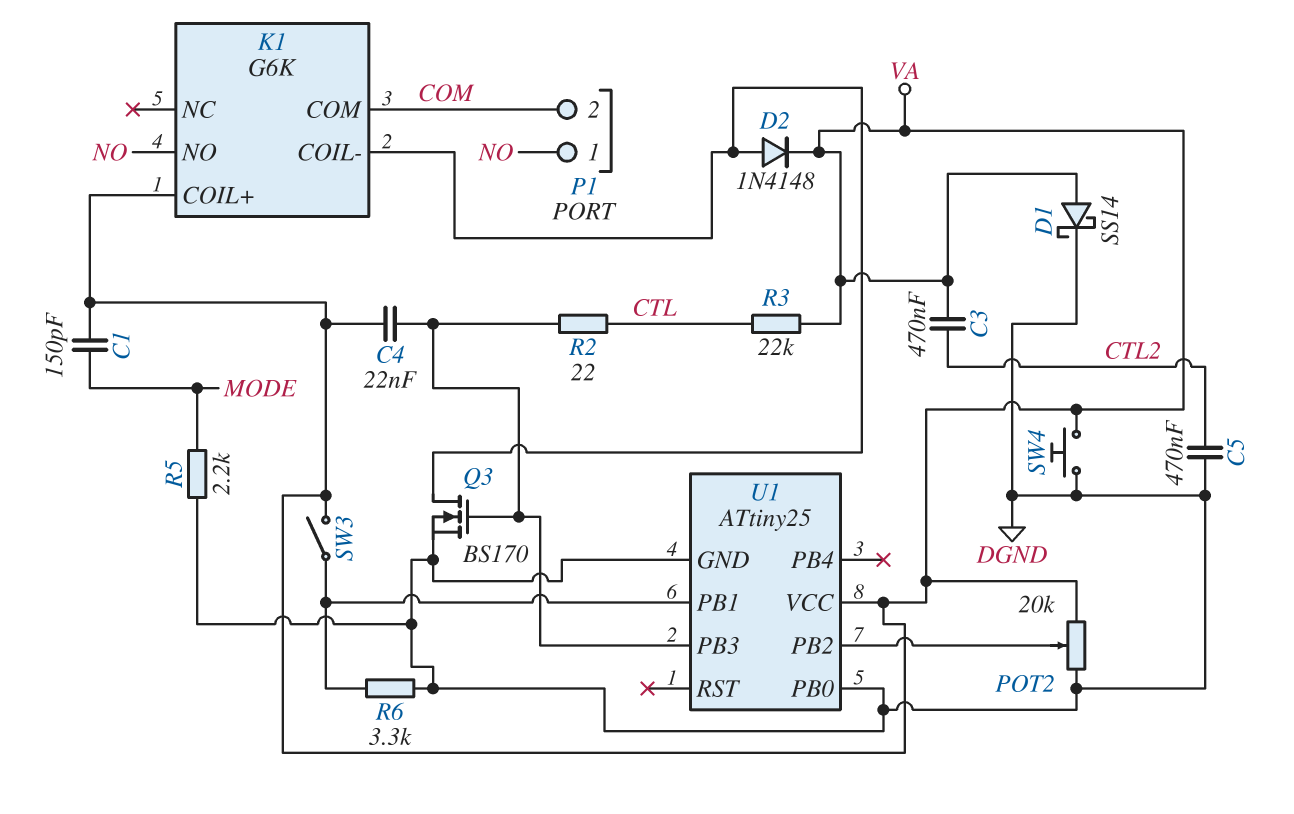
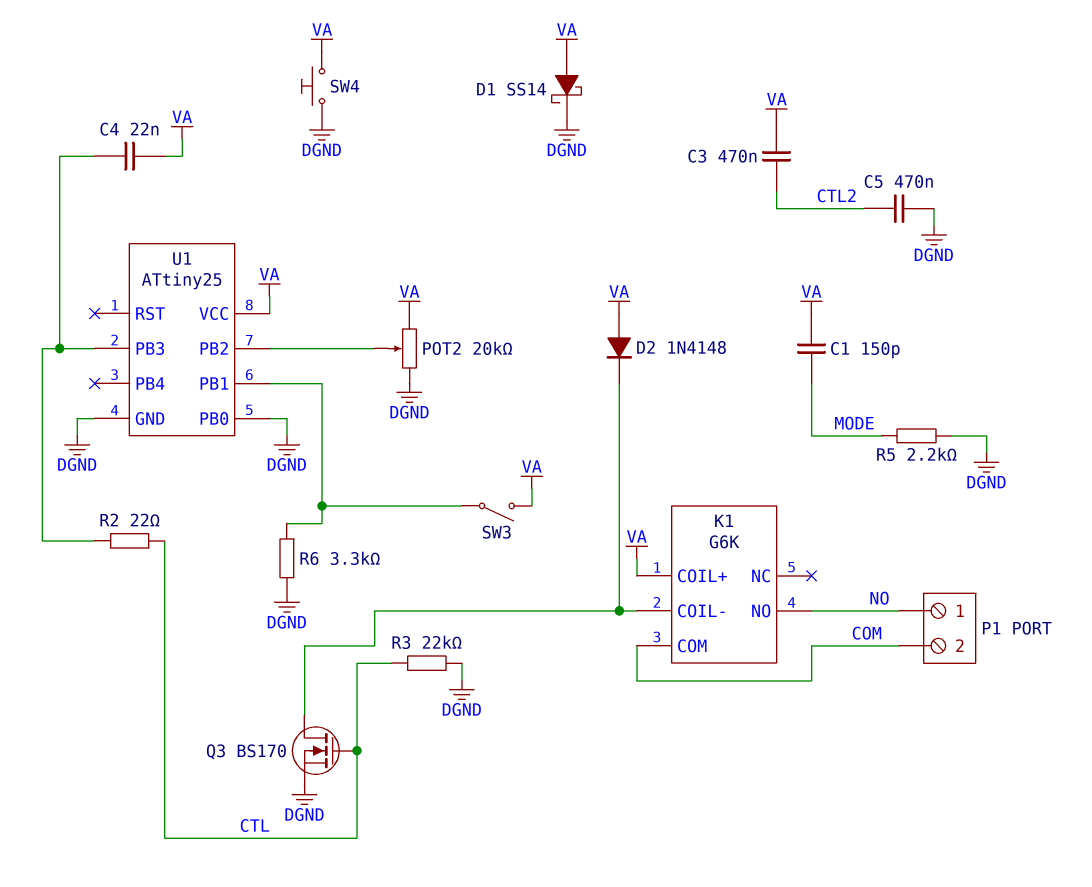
D2: diode 1N4148 (A K1/COIL-, K VA) -> diode 1N4148 (A VA, K K1/COIL-)
Q3: NMOS BS170 (G U1/PB3, D K1/COIL-, S DGND) -> NMOS BS170 (G CTL, D K1/COIL-, S DGND)
R3: 22k (CTL, VA) -> 22k (CTL, DGND)

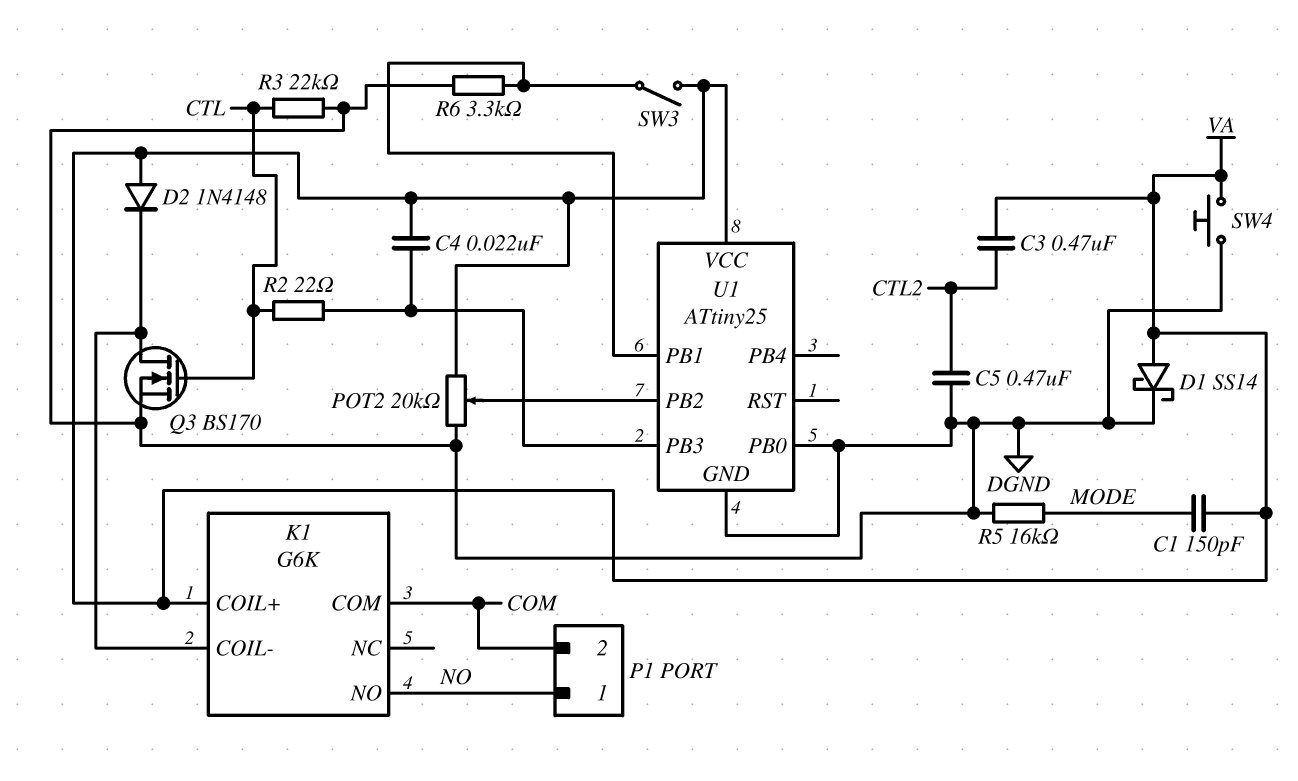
R5: 2.2k (DGND, MODE) -> 16k (DGND, MODE)

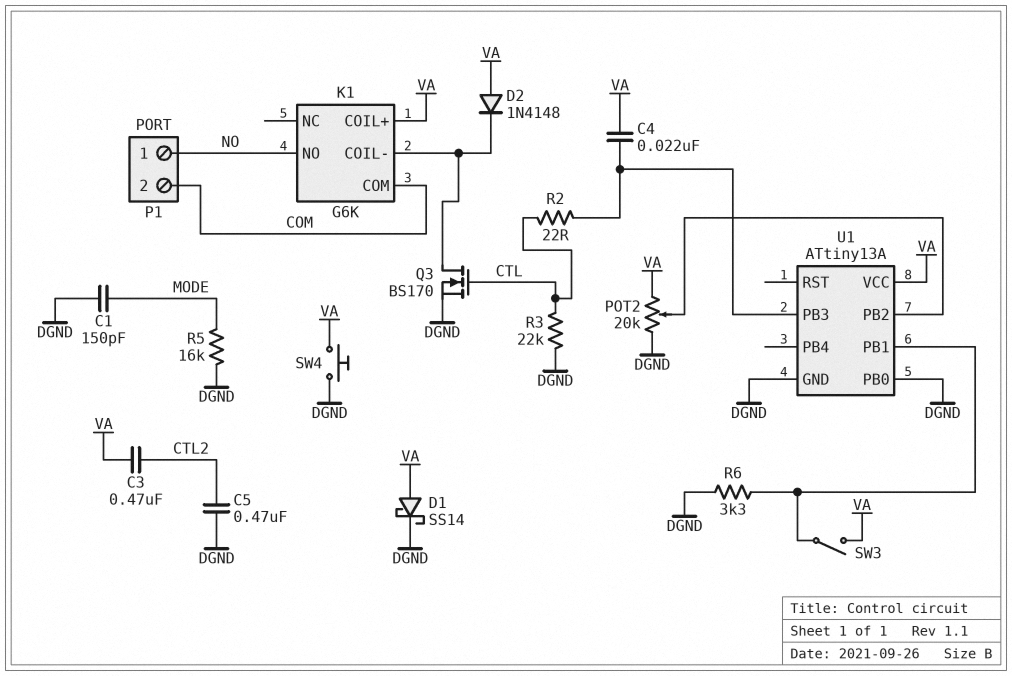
C1: 150pF (MODE, VA) -> 150pF (DGND, MODE)
U1: ATtiny25 -> ATtiny13A

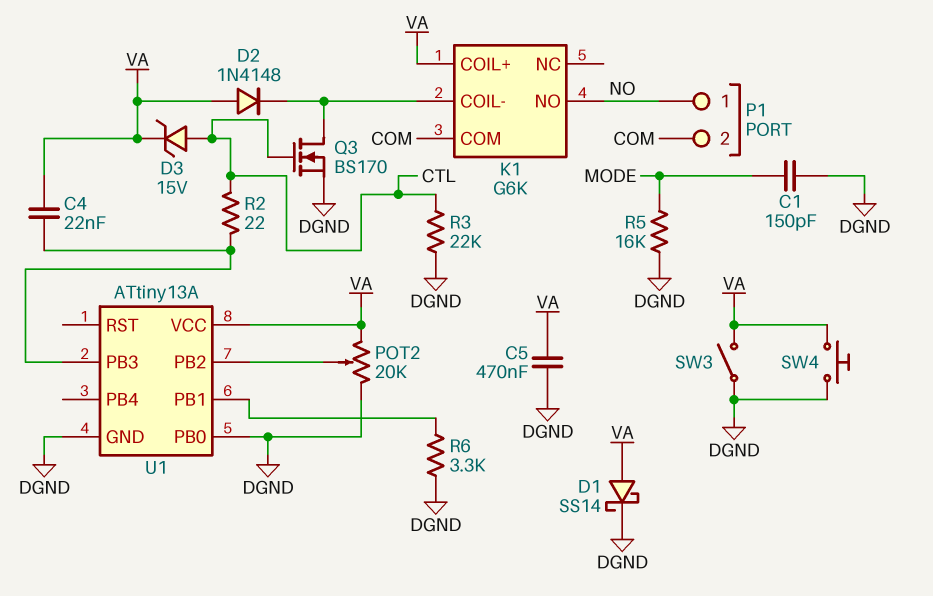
C3: 470nF (CTL2, VA) -> none
C5: 470nF (CTL2, DGND) -> 470nF (DGND, VA)
D3: none -> zener 15V (A CTL, K VA)
SW3: switch (U1/PB1, VA) -> switch (DGND, VA)

